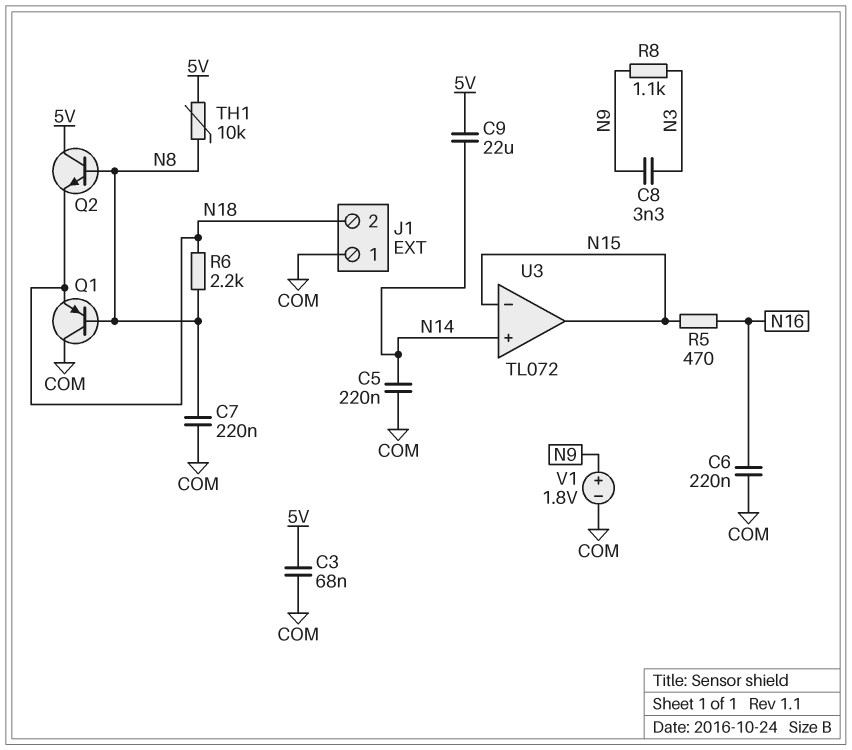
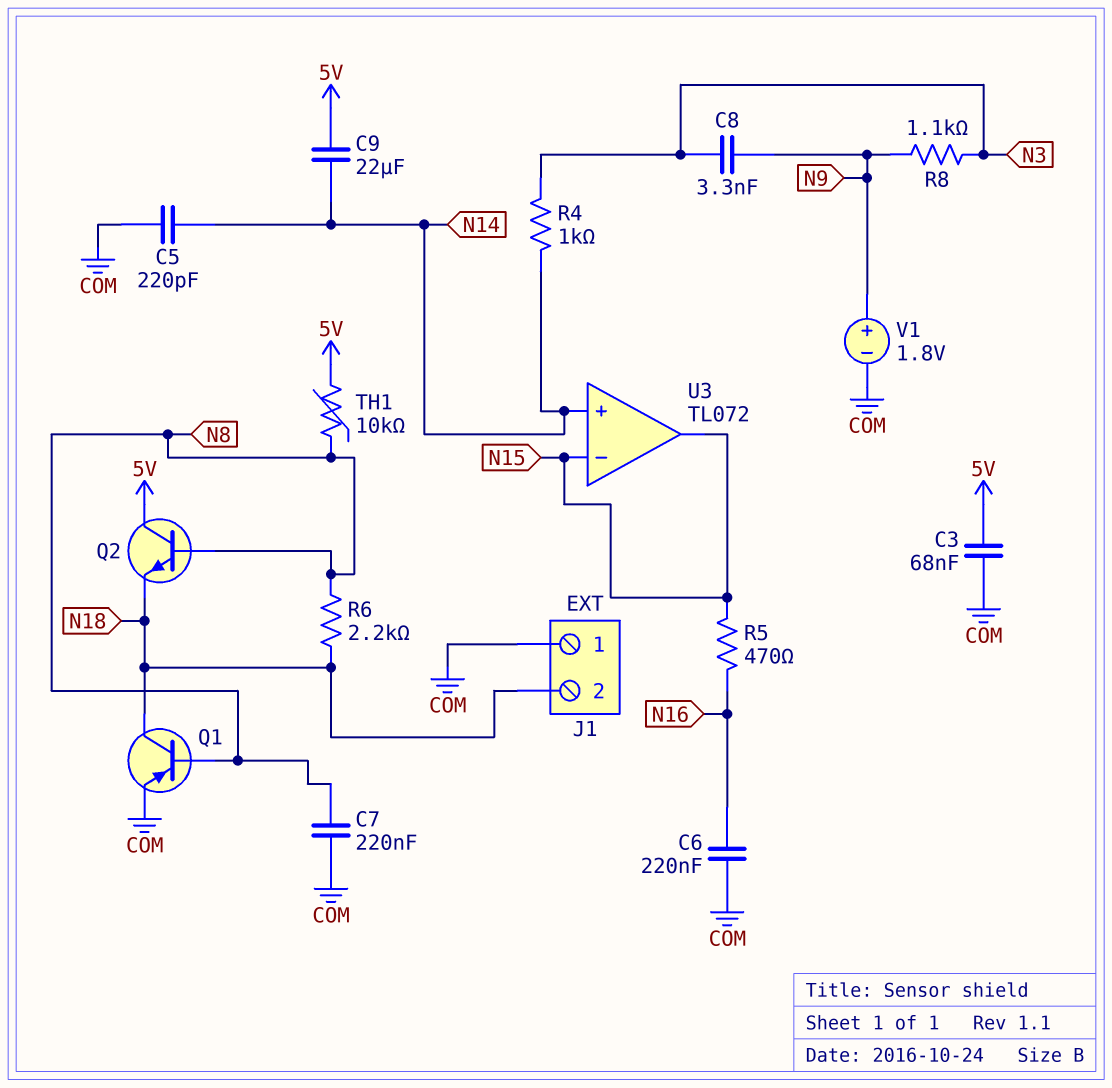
C5: 220nF (COM, N14) -> 220pF (COM, N14)
Q1: PNP (B N8, C COM, E N18) -> PNP (B N8, C N18, E COM)
R4: none -> 1k (N3, N14)

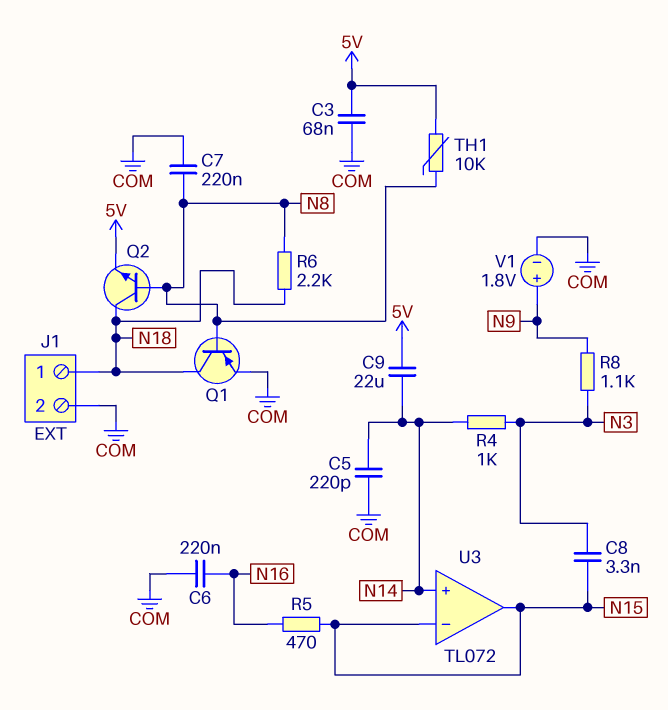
C8: 3.3nF (N3, N9) -> 3.3nF (N3, N15)
J1 pin 1: COM -> N18
J1 pin 2: N18 -> COM
Q2: NPN (B N8, C 5V, E N18) -> NPN (B N8, C N18, E 5V)

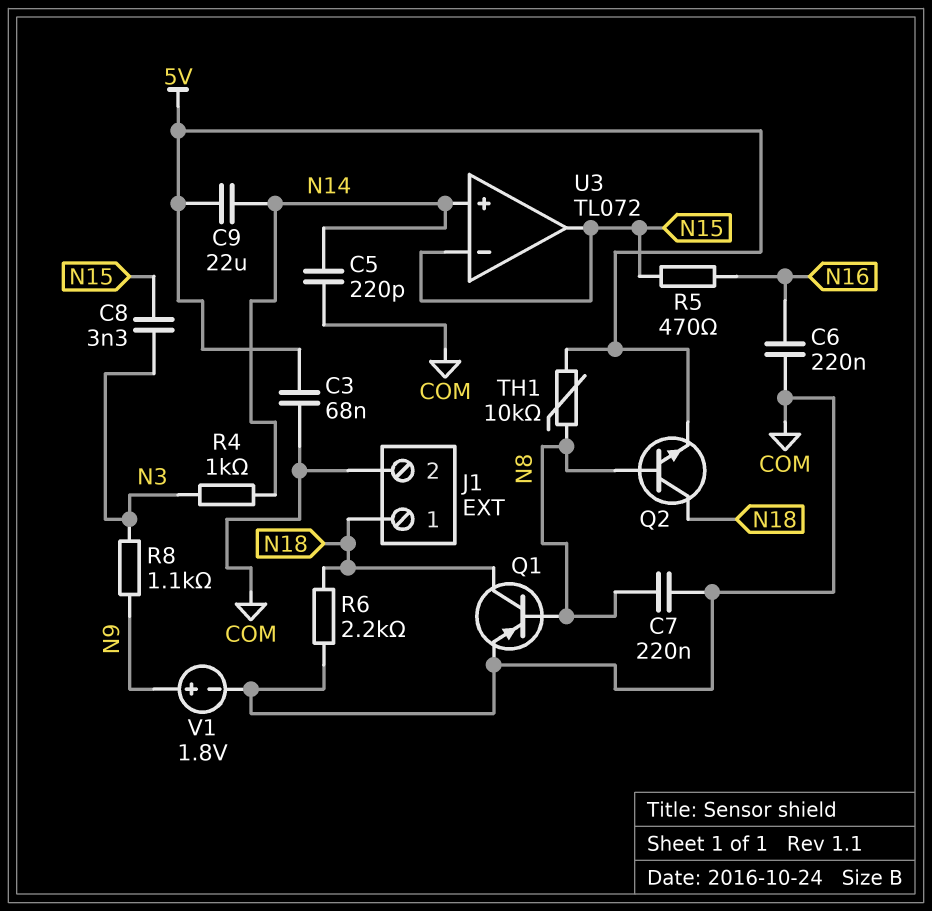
R6: 2.2k (N8, N18) -> 2.2k (COM, N18)

